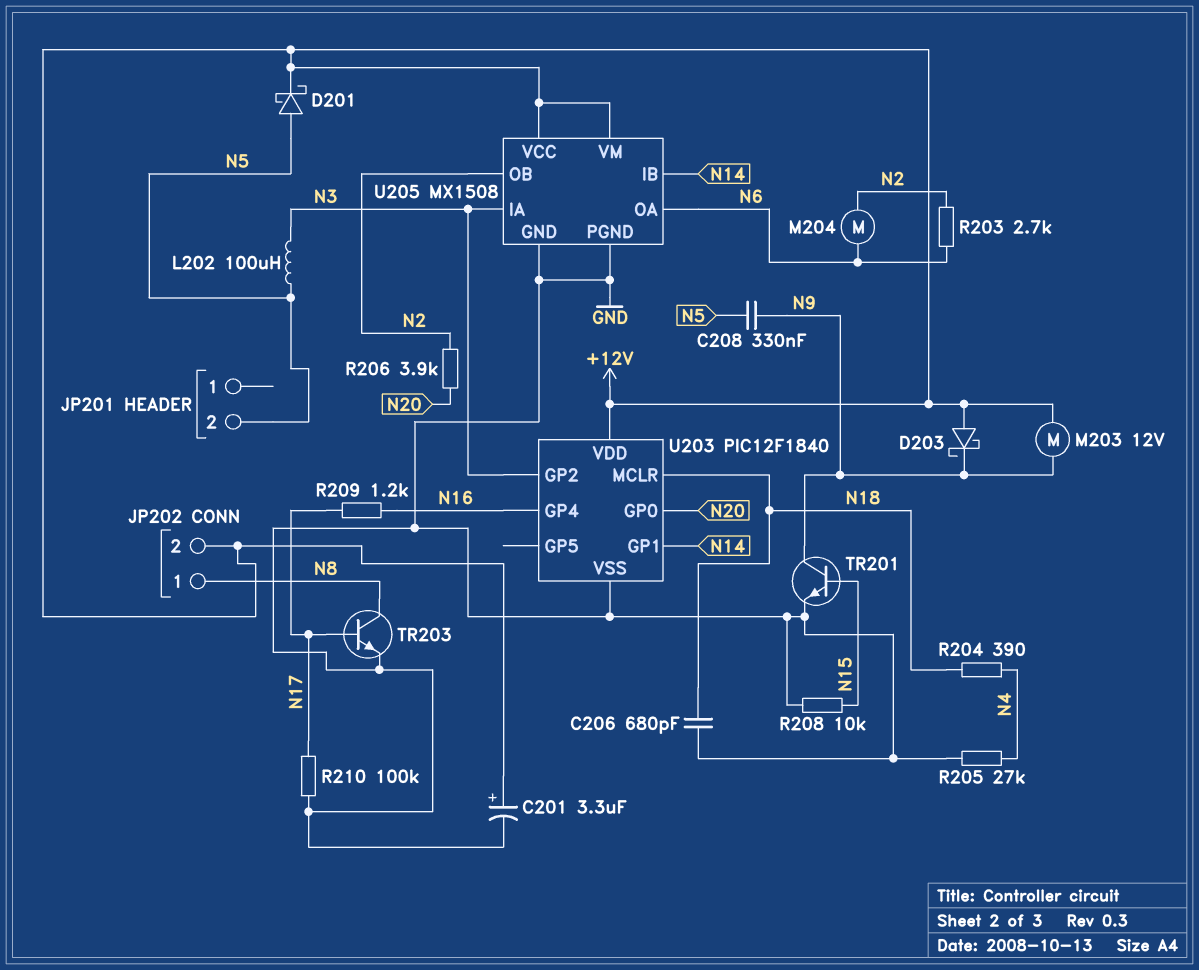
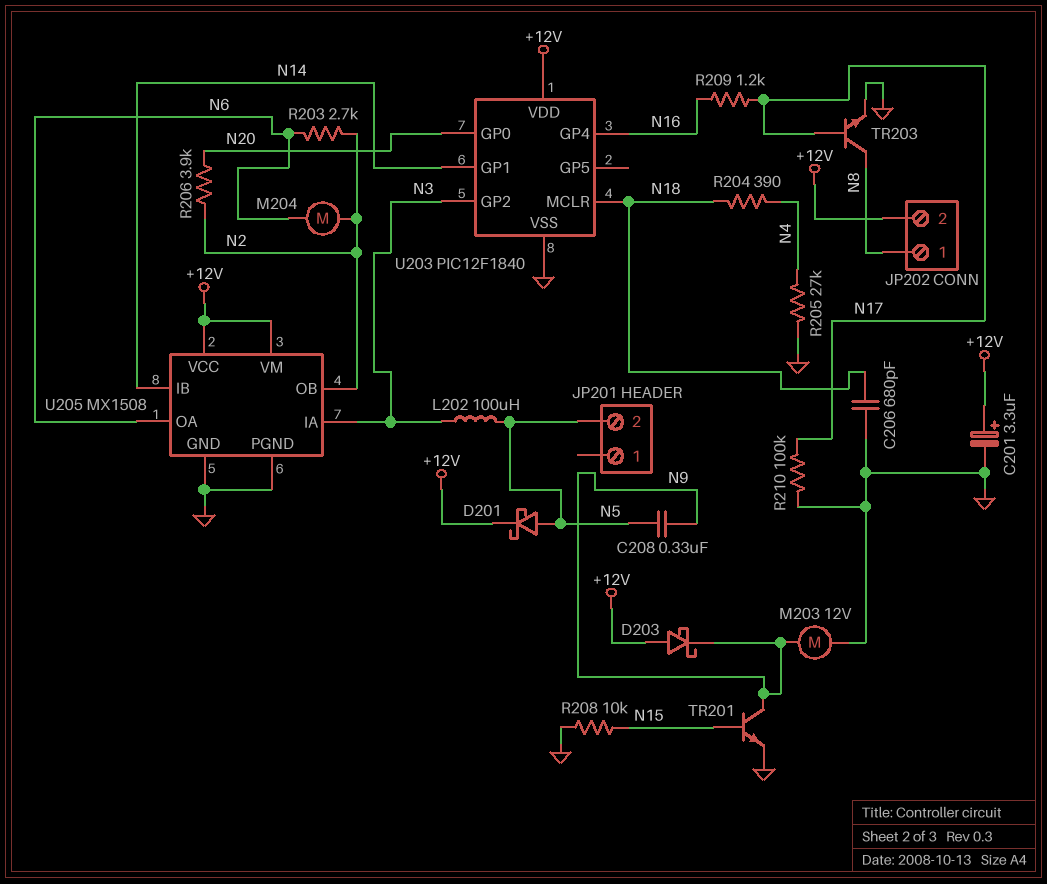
M203: motor 12V (+12V, N9) -> motor 12V (GND, N9)

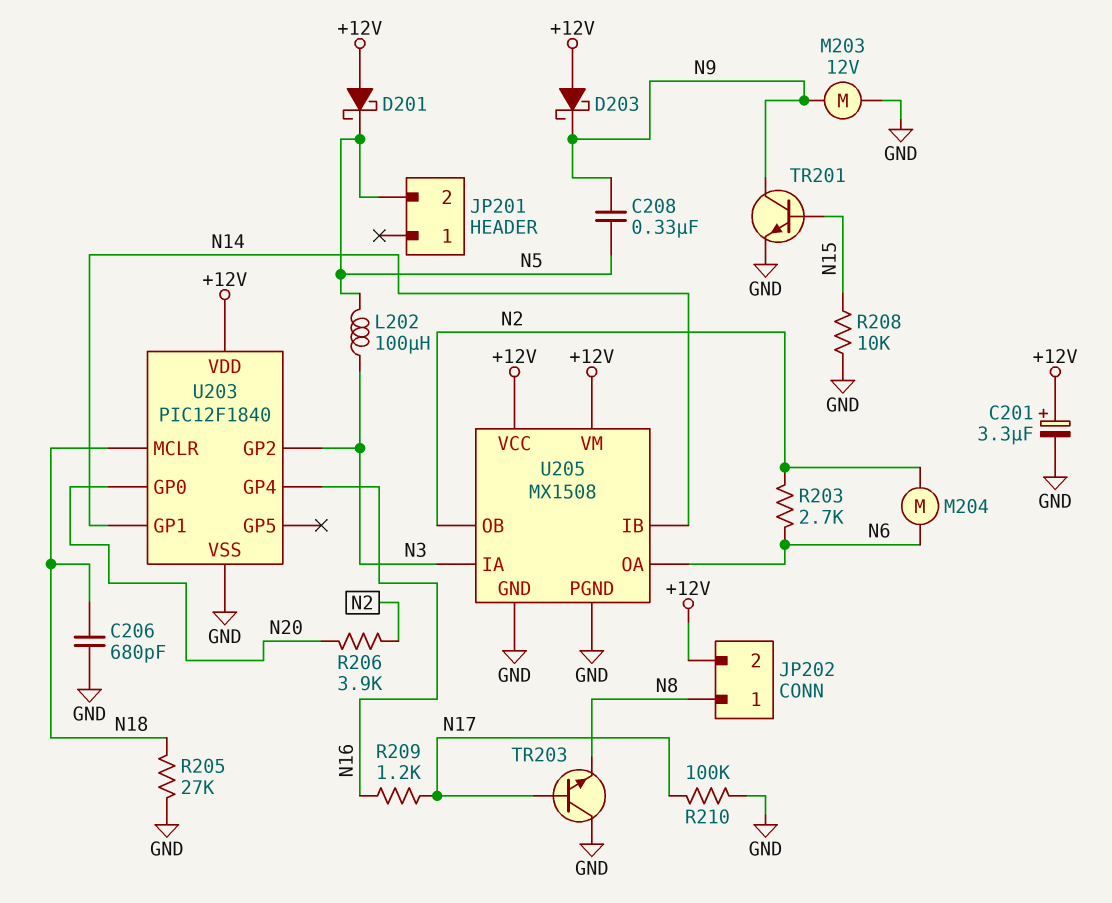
D201: schottky (A N5, K +12V) -> schottky (A +12V, K N5)
R204: 390 (N4, N18) -> none
R205: 27k (GND, N4) -> 27k (GND, N18)
TR203: NPN (B N17, C N8, E GND) -> NPN (B N17, C GND, E N8)

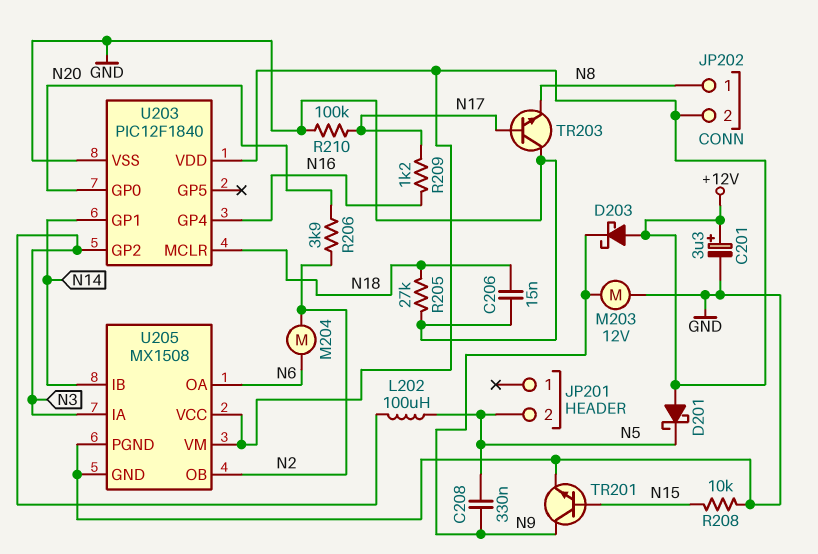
C206: 680pF (GND, N18) -> 15nF (GND, N18)
R203: 2.7k (N2, N6) -> none

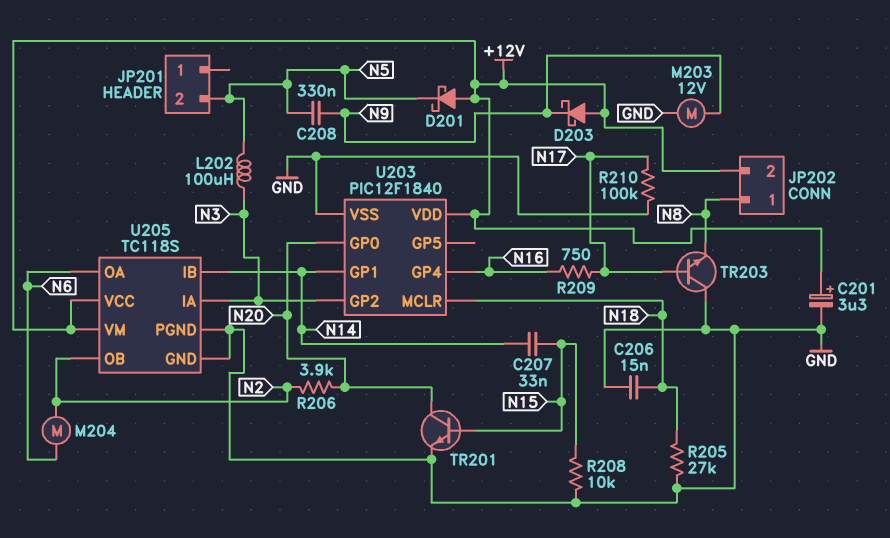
C207: none -> 33nF (N14, N15)
R209: 1.2k (N16, N17) -> 750 (N16, N17)
TR201: NPN (B N15, C N9, E GND) -> NPN (B N15, C N20, E GND)
U205: MX1508 -> TC118S

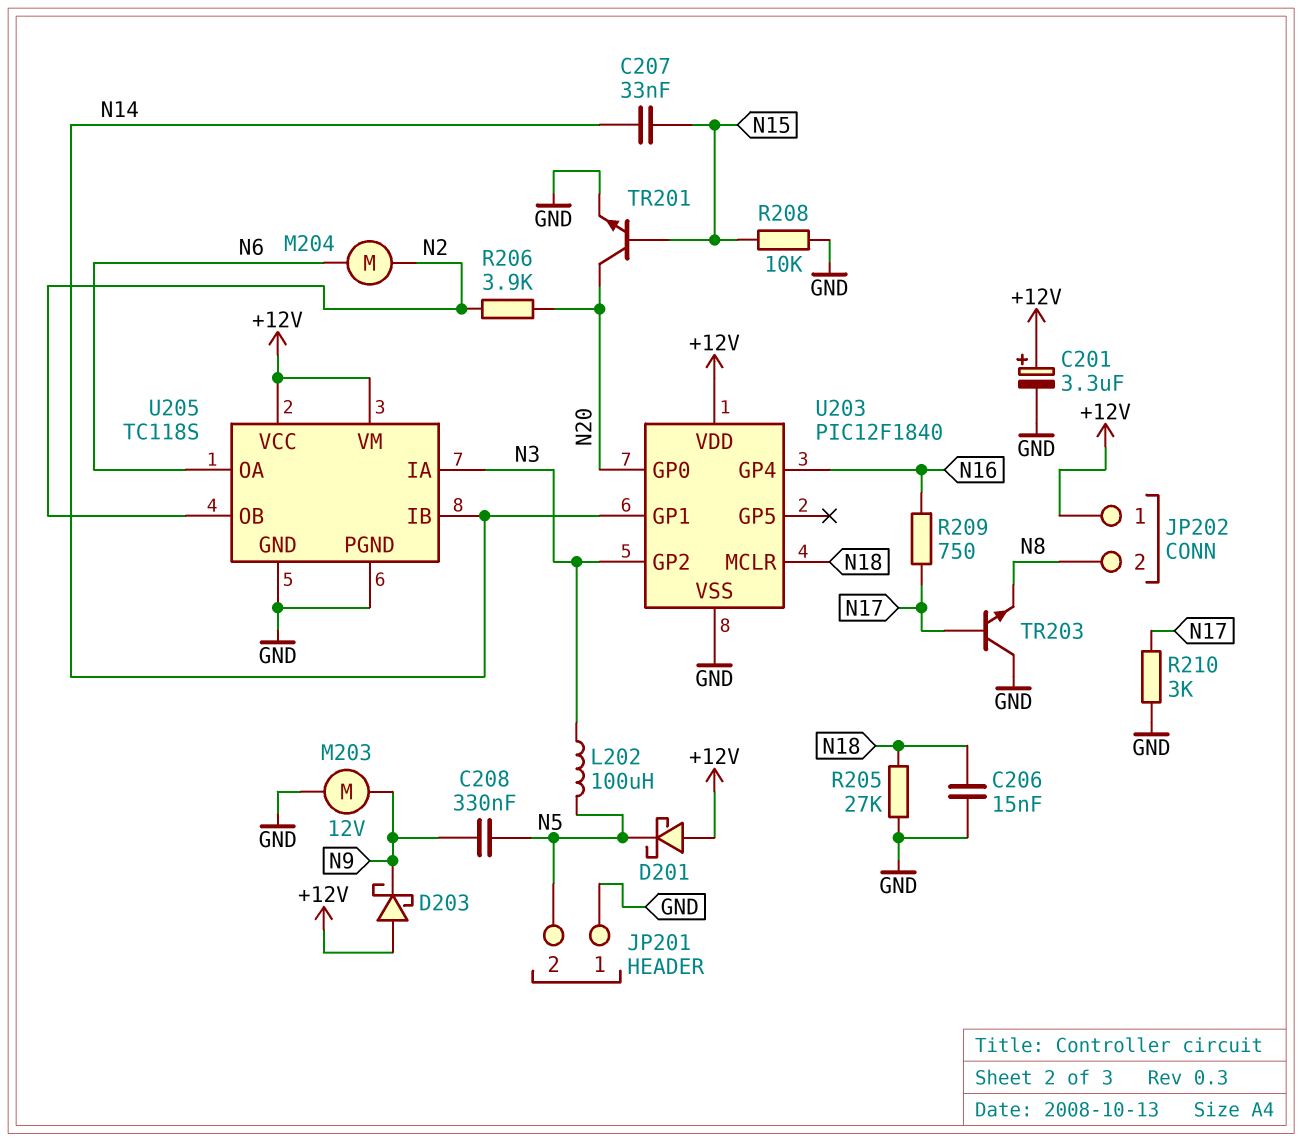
JP201 pin 1: none -> GND
JP202 pin 1: N8 -> +12V
JP202 pin 2: +12V -> N8
R210: 100k (GND, N17) -> 3k (GND, N17)

